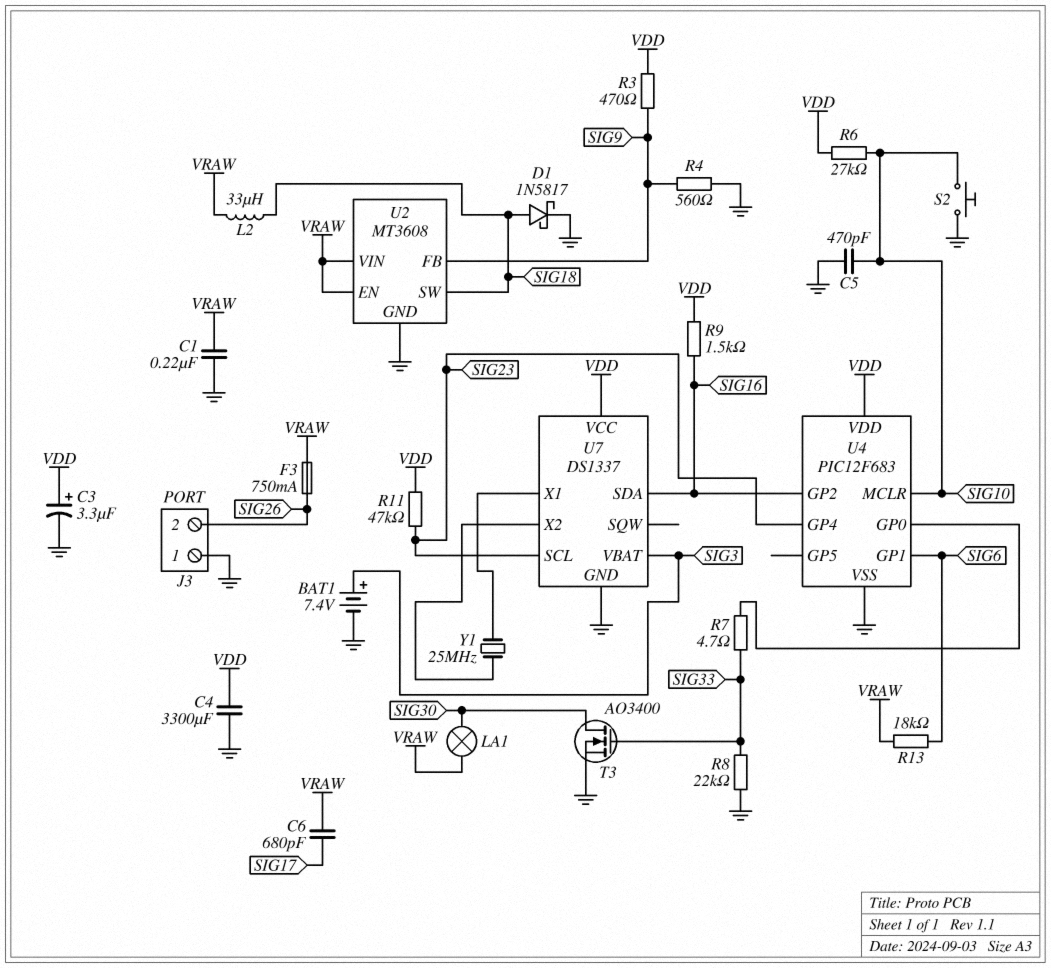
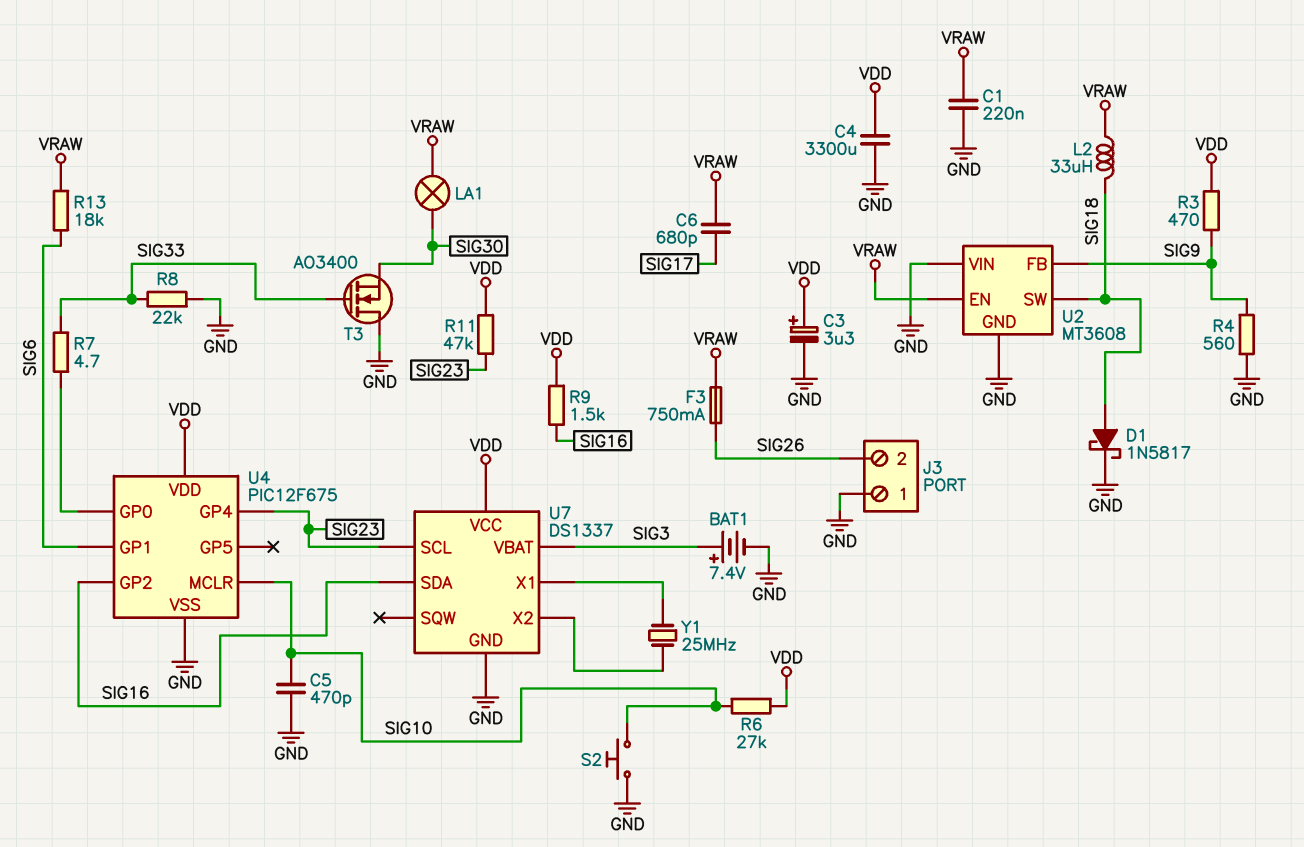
T3: NMOS AO3400 (G SIG33, D SIG30, S GND) -> NMOS AO3400 (G SIG33, D GND, S SIG30)
U2 pin VIN: VRAW -> GND
U4: PIC12F683 -> PIC12F675

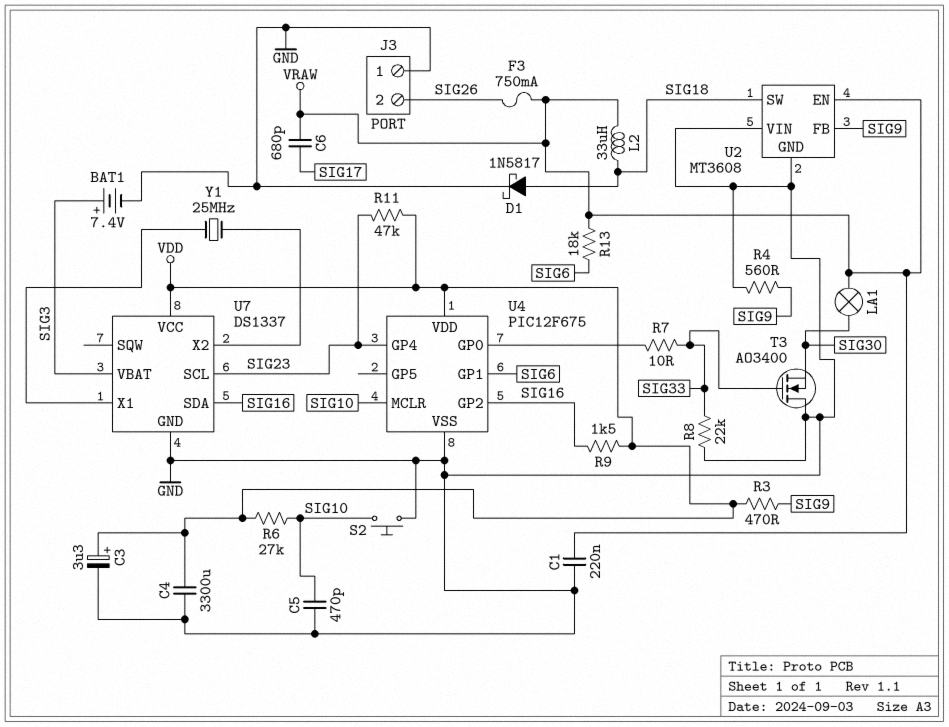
R7: 4.7 (SIG33, U4/GP0) -> 10 (SIG33, U4/GP0)

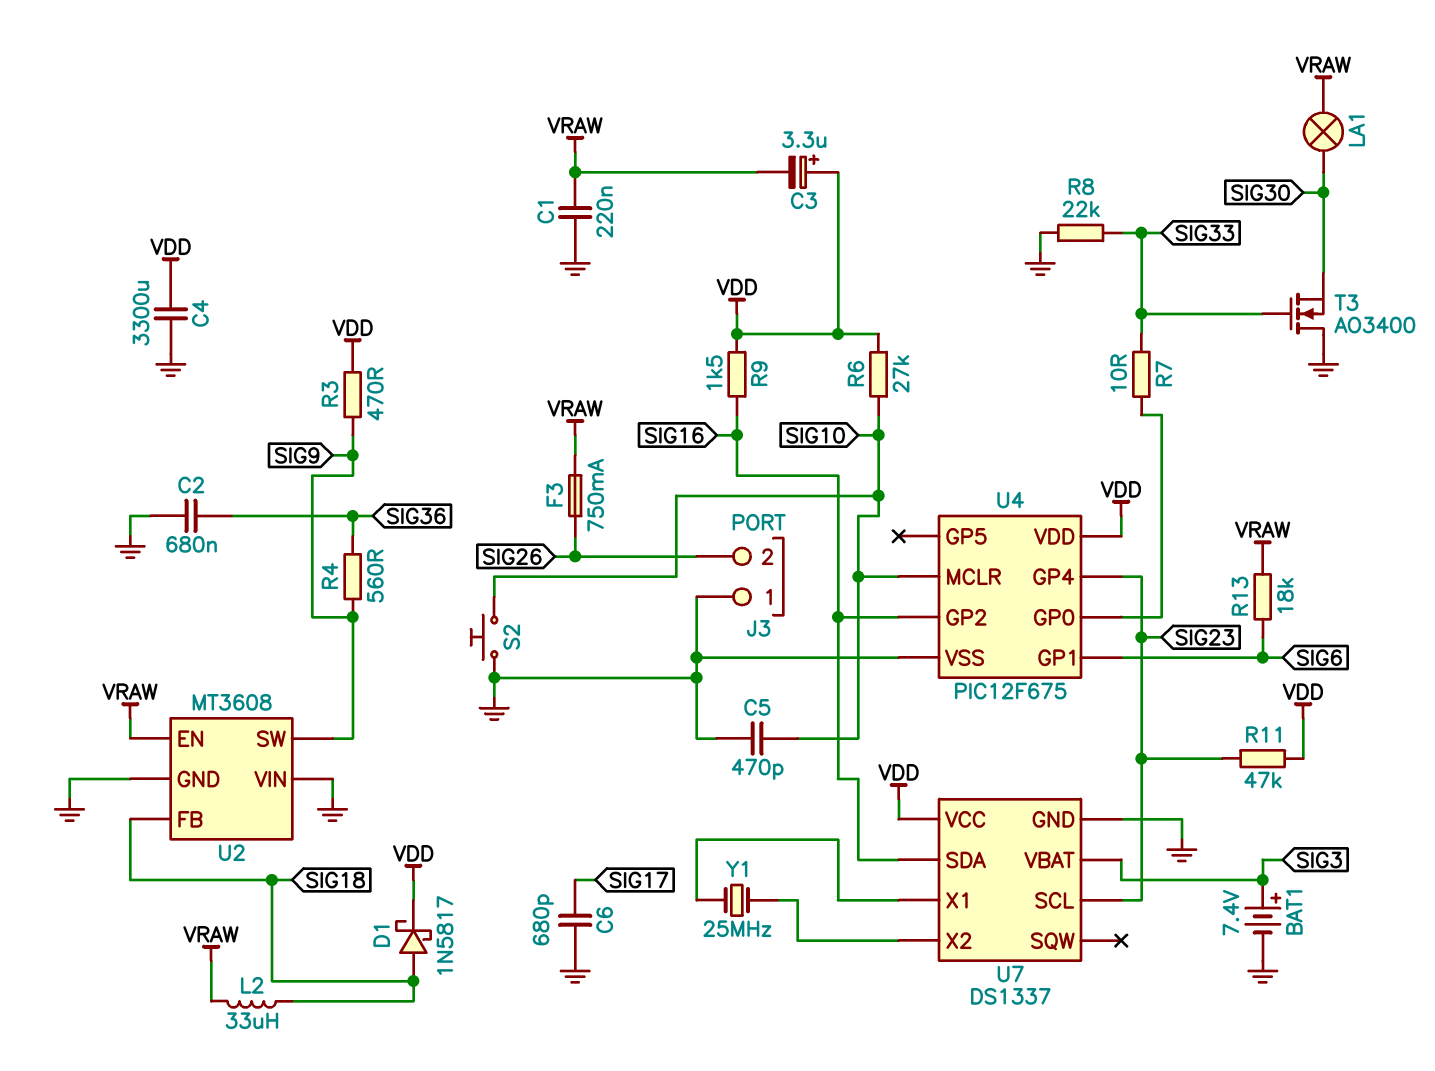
C2: none -> 680nF (GND, SIG36)
C3: 3.3uF (plus VDD, minus GND) -> 3.3uF (plus VDD, minus VRAW)
C6: 680pF (SIG17, VRAW) -> 680pF (GND, SIG17)
D1: schottky 1N5817 (A SIG18, K GND) -> schottky 1N5817 (A SIG18, K VDD)
R4: 560 (GND, SIG9) -> 560 (SIG9, SIG36)
U2 pin FB: SIG9 -> SIG18
U2 pin SW: SIG18 -> SIG9

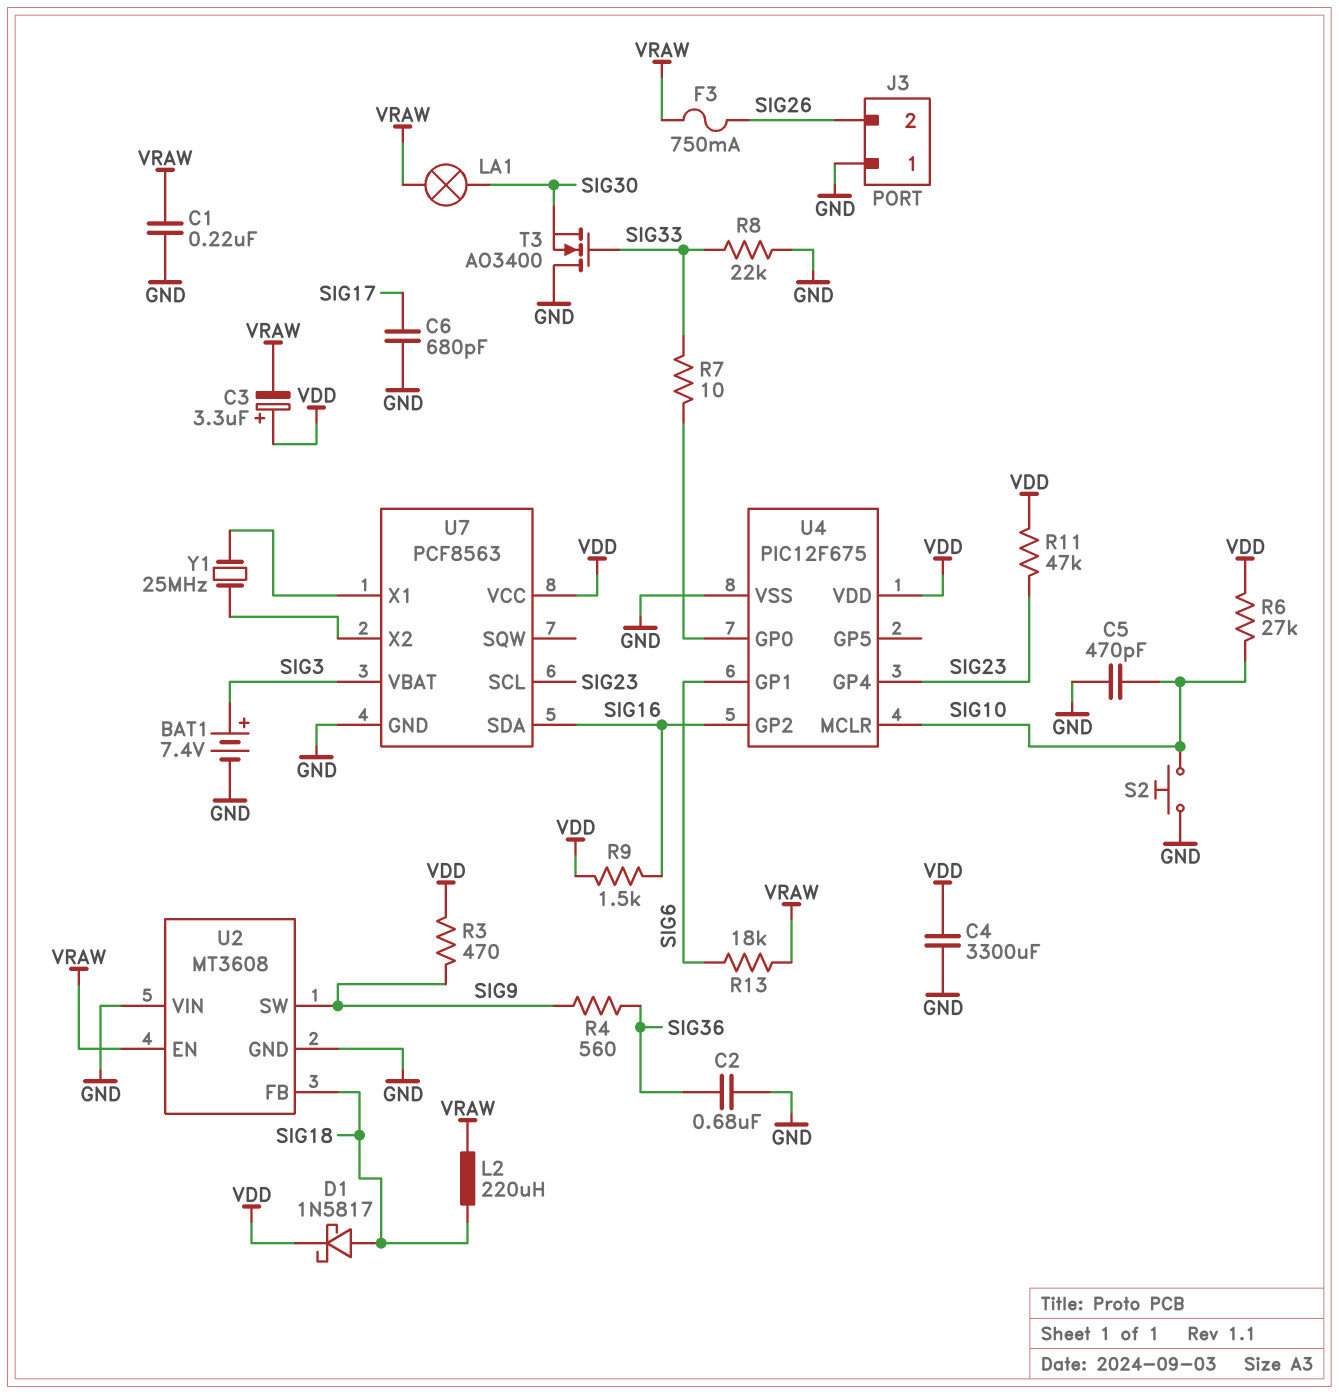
L2: 33uH (SIG18, VRAW) -> 220uH (SIG18, VRAW)
U7: DS1337 -> PCF8563

